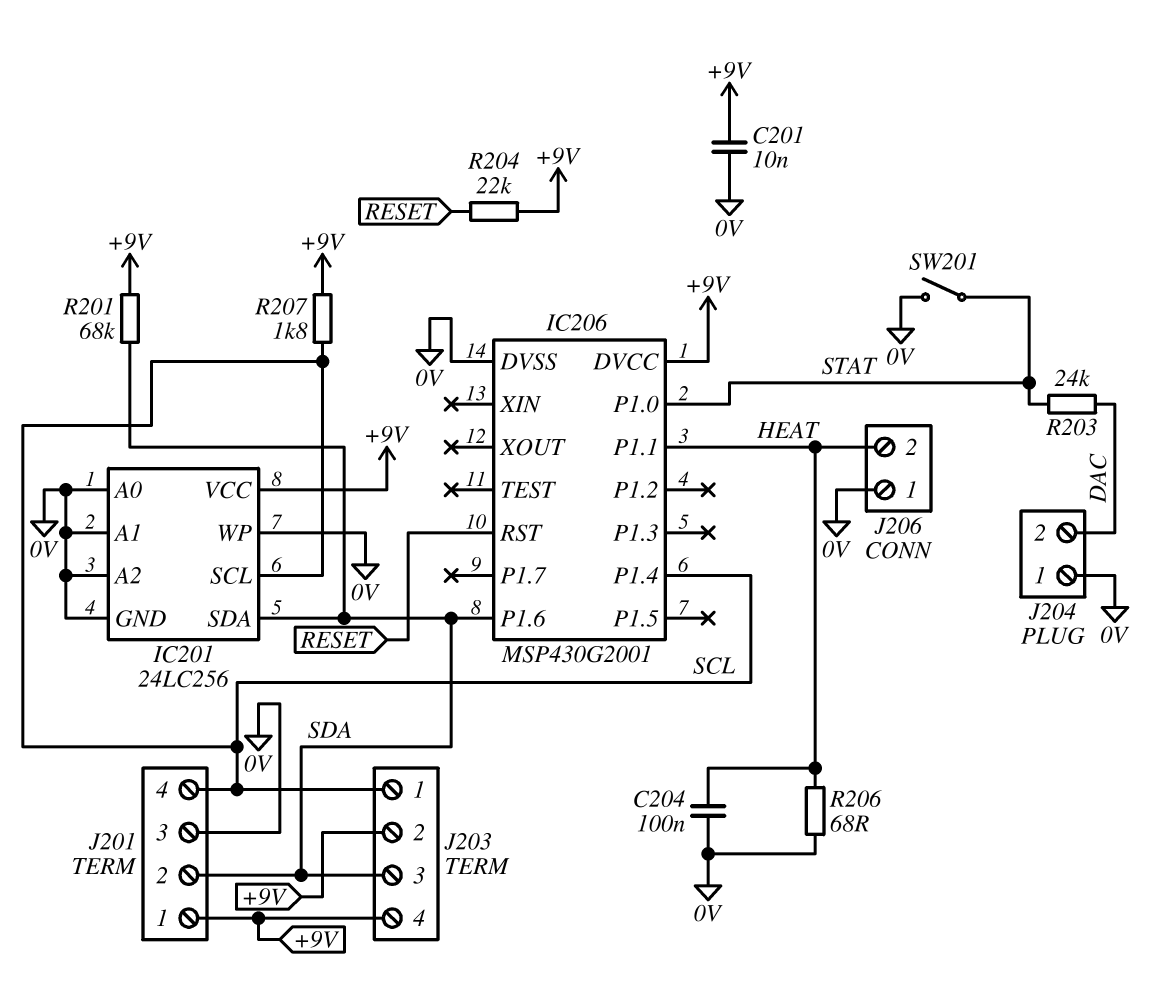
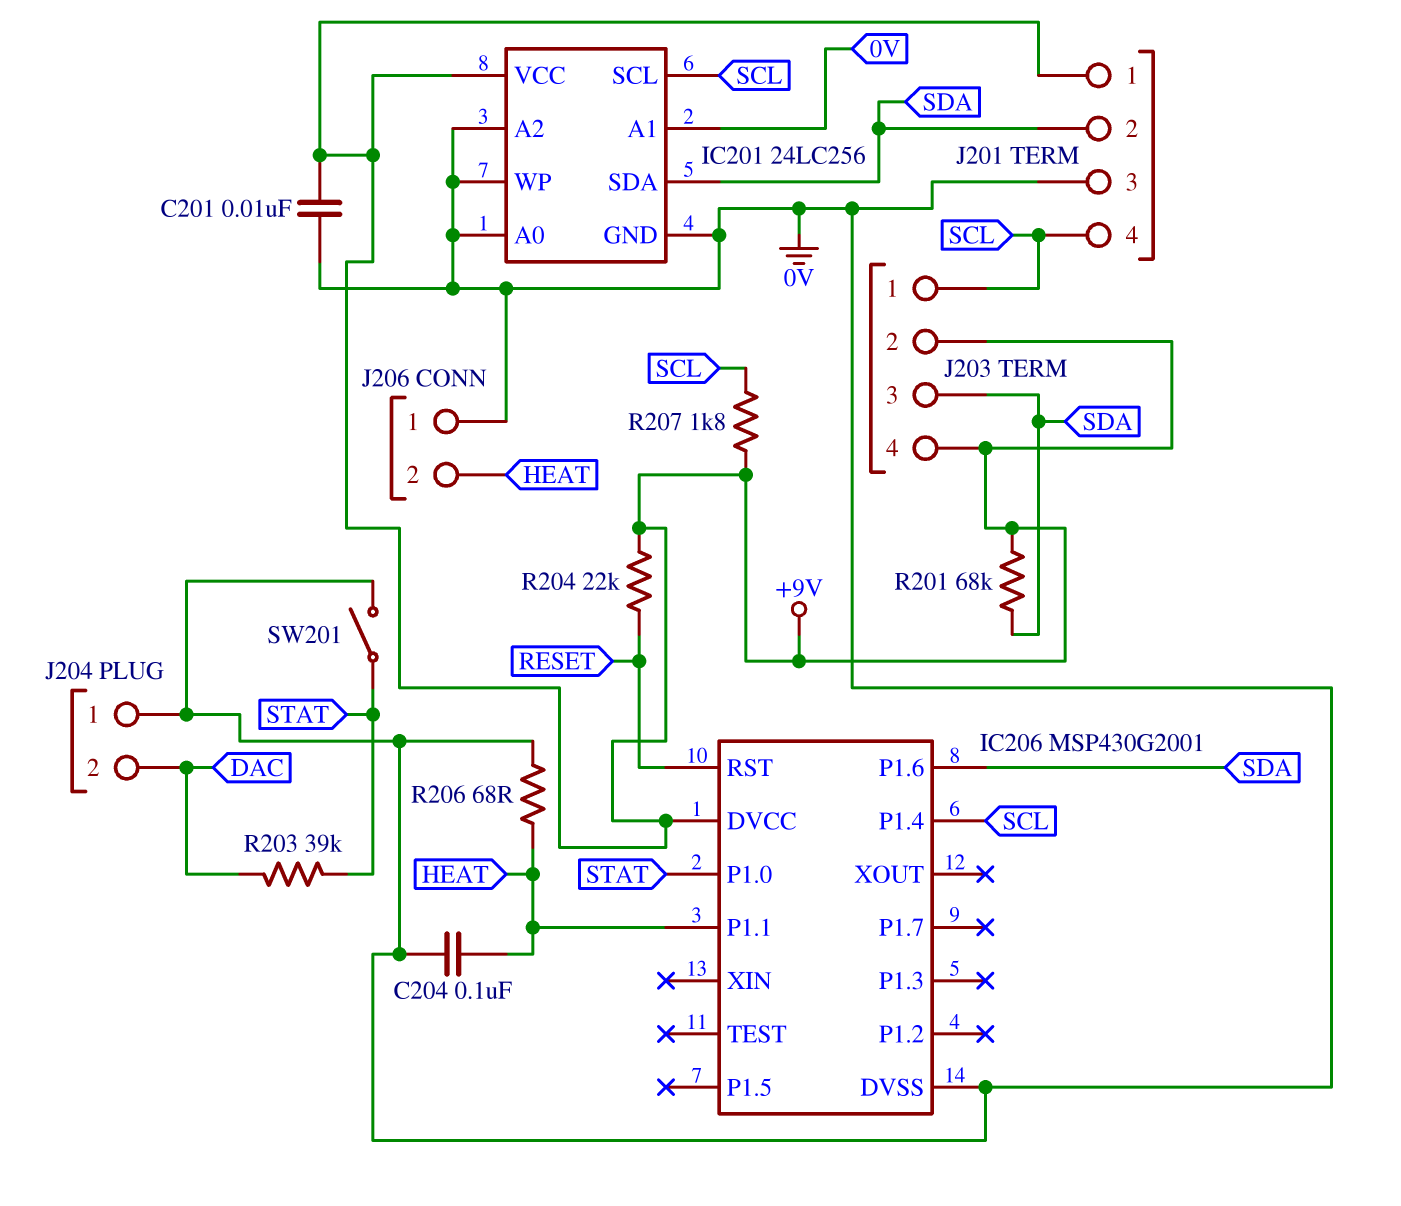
R203: 24k (DAC, STAT) -> 39k (DAC, STAT)

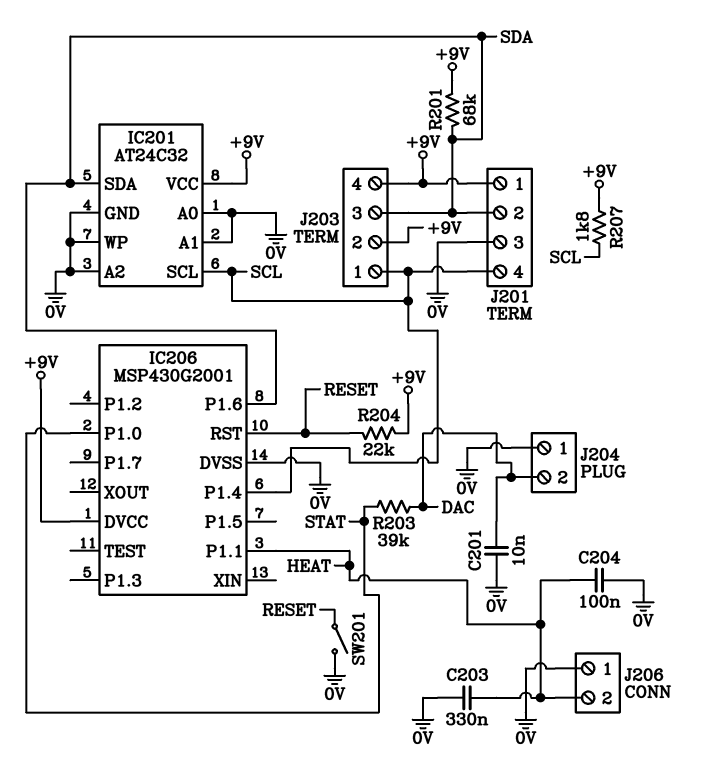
C201: 10nF (+9V, 0V) -> 10nF (0V, DAC)
C203: none -> 330nF (0V, HEAT)
IC201: 24LC256 -> AT24C32
R206: 68 (0V, HEAT) -> none
SW201: switch (0V, STAT) -> switch (0V, RESET)

